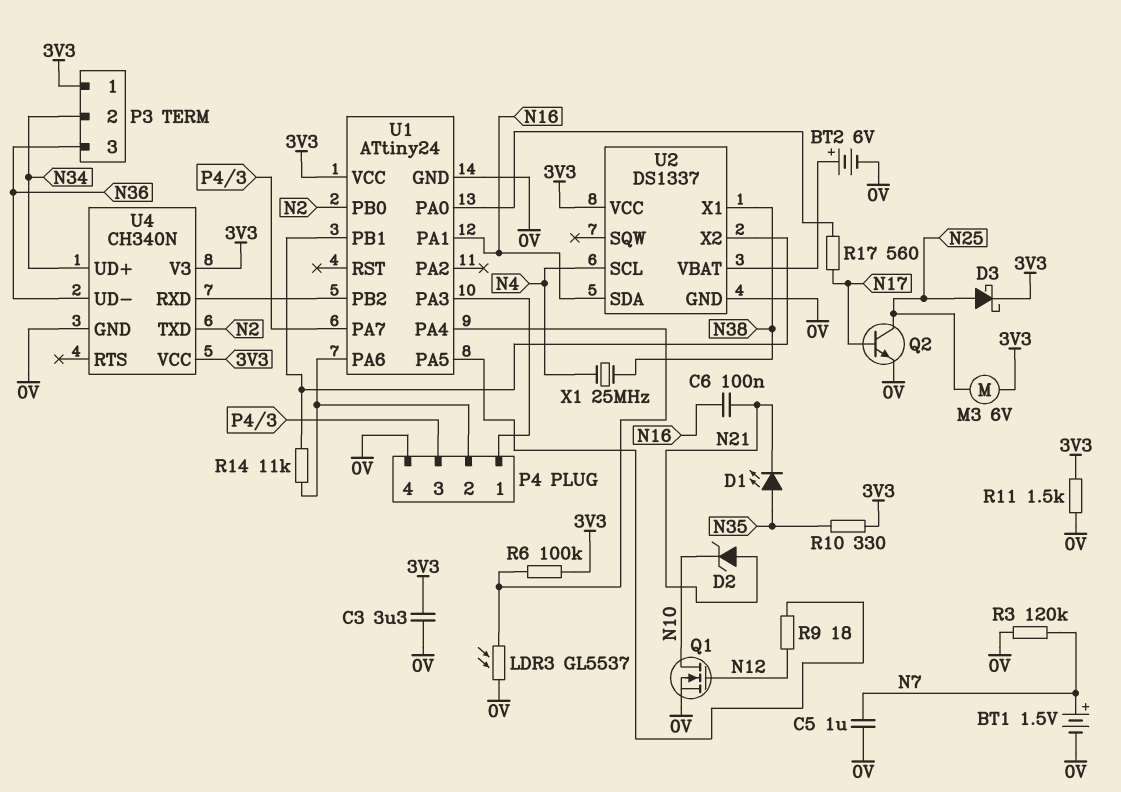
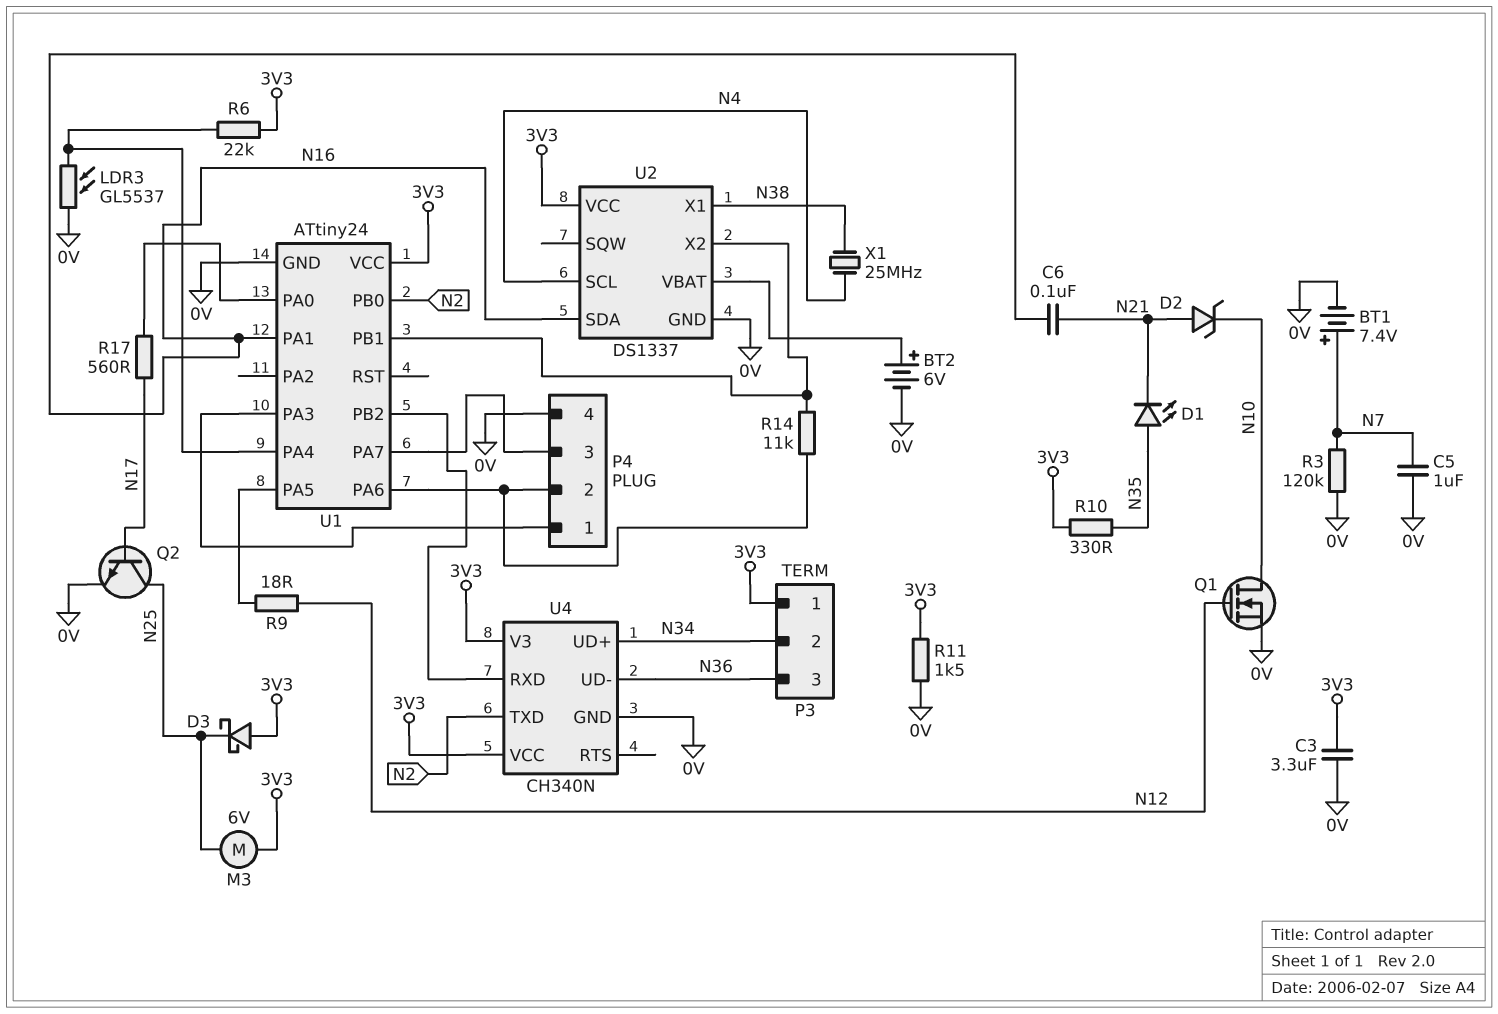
BT1: 1.5V (plus N7, minus 0V) -> 7.4V (plus N7, minus 0V)
D3: schottky (A N25, K 3V3) -> schottky (A 3V3, K N25)
R6: 100k (3V3, U1/PA4) -> 22k (3V3, U1/PA4)

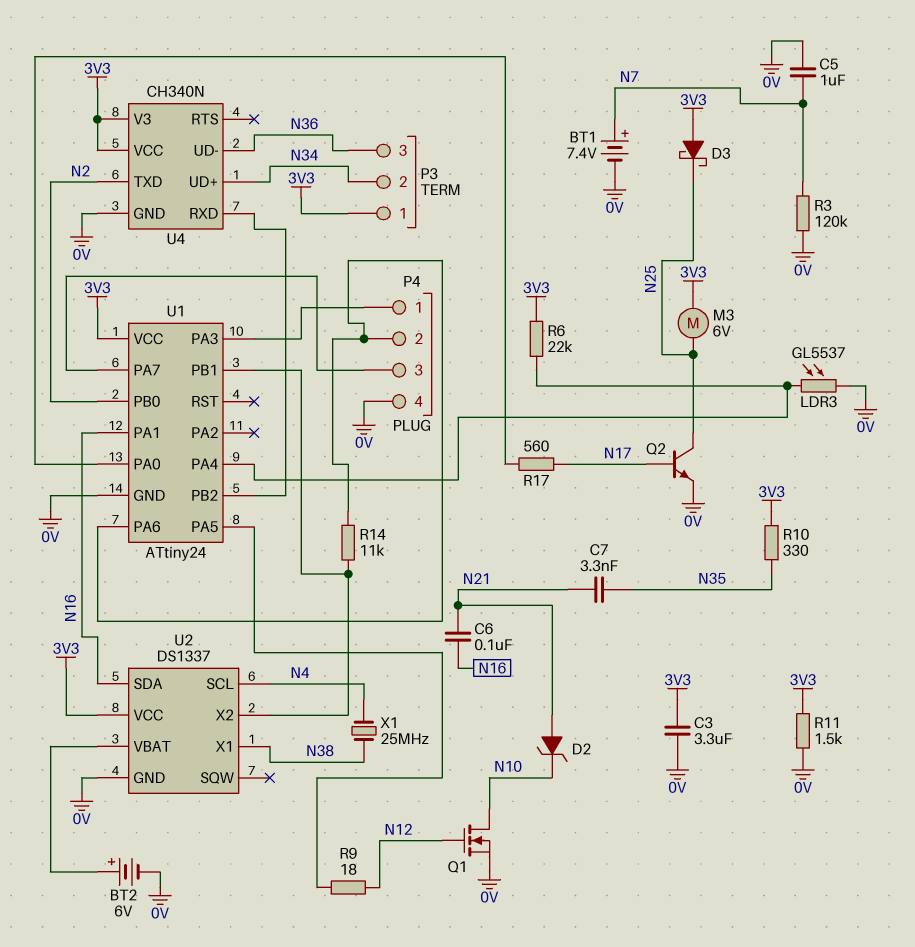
C7: none -> 3.3nF (N21, N35)
D1: LED (A N35, K N21) -> none

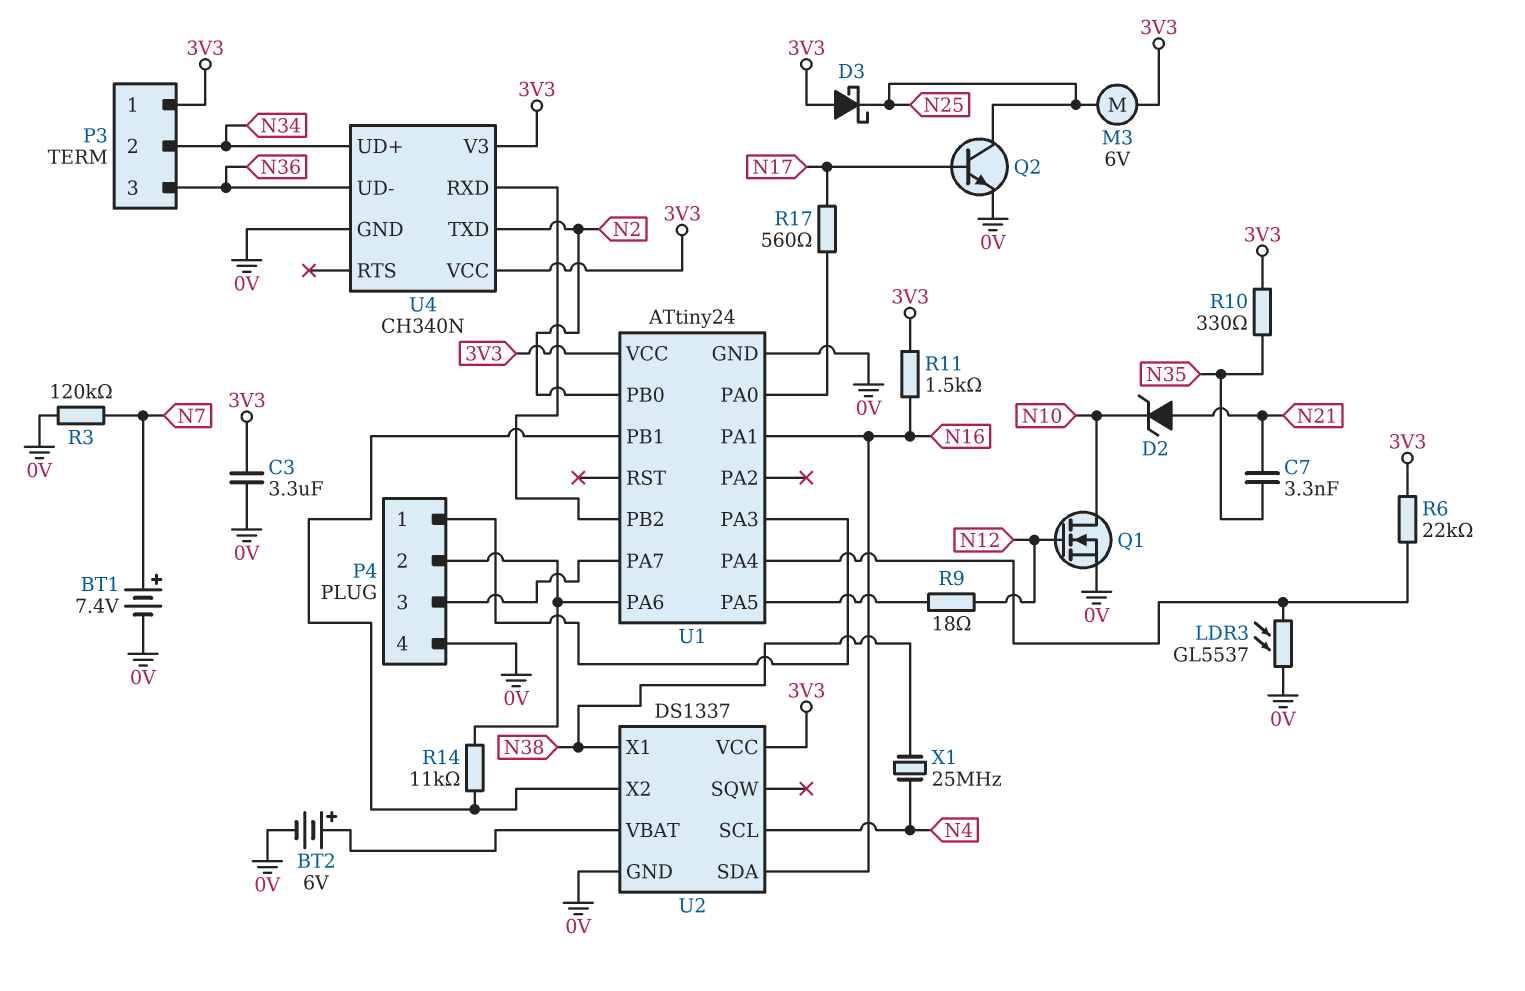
C5: 1uF (0V, N7) -> none
C6: 100nF (N16, N21) -> none
R11: 1.5k (0V, 3V3) -> 1.5k (3V3, N16)

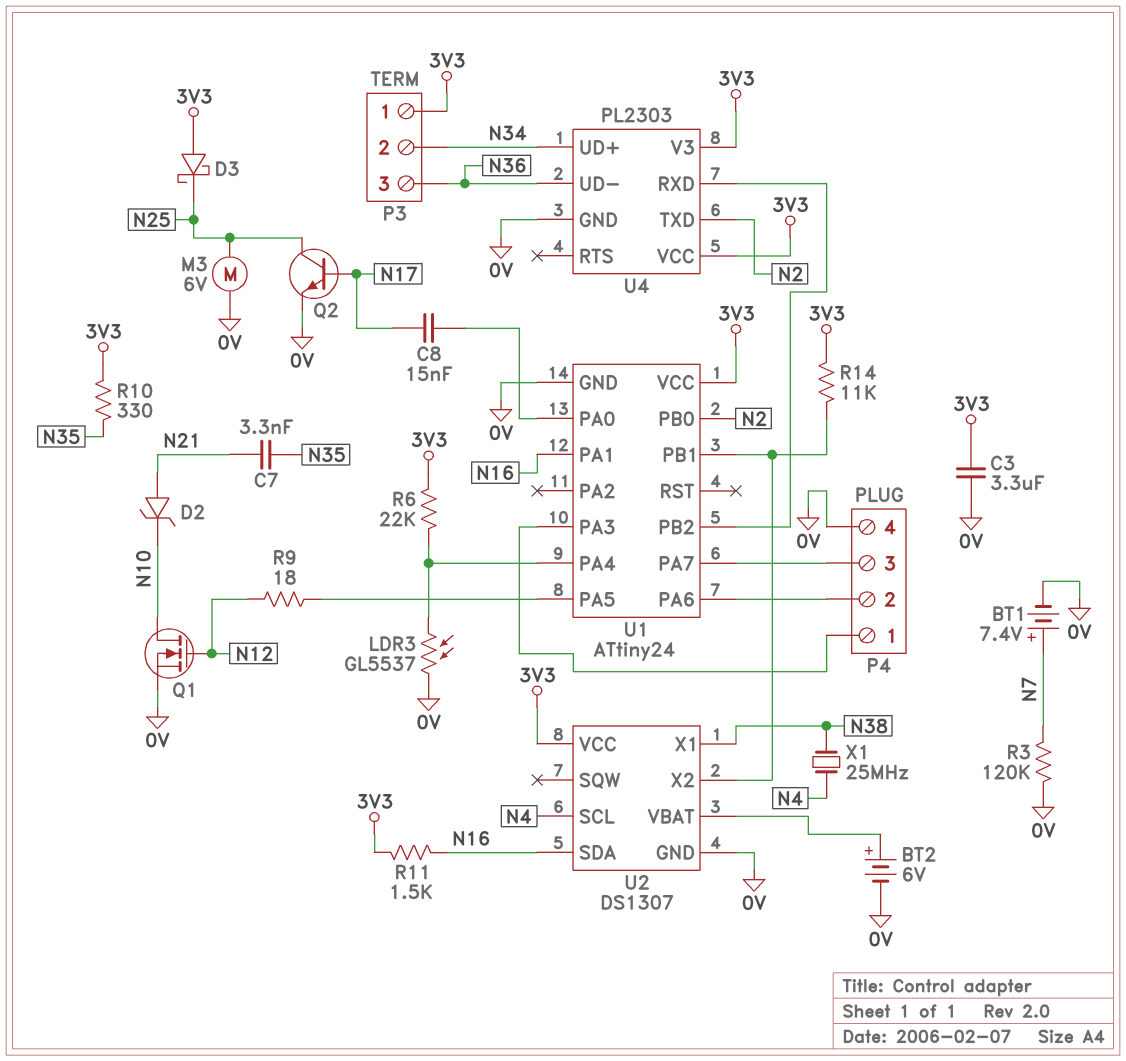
C8: none -> 15nF (N17, U1/PA0)
M3: motor 6V (3V3, N25) -> motor 6V (0V, N25)
R14: 11k (P4/2, U1/PB1) -> 11k (3V3, U1/PB1)
R17: 560 (N17, U1/PA0) -> none
U2: DS1337 -> DS1307
U4: CH340N -> PL2303

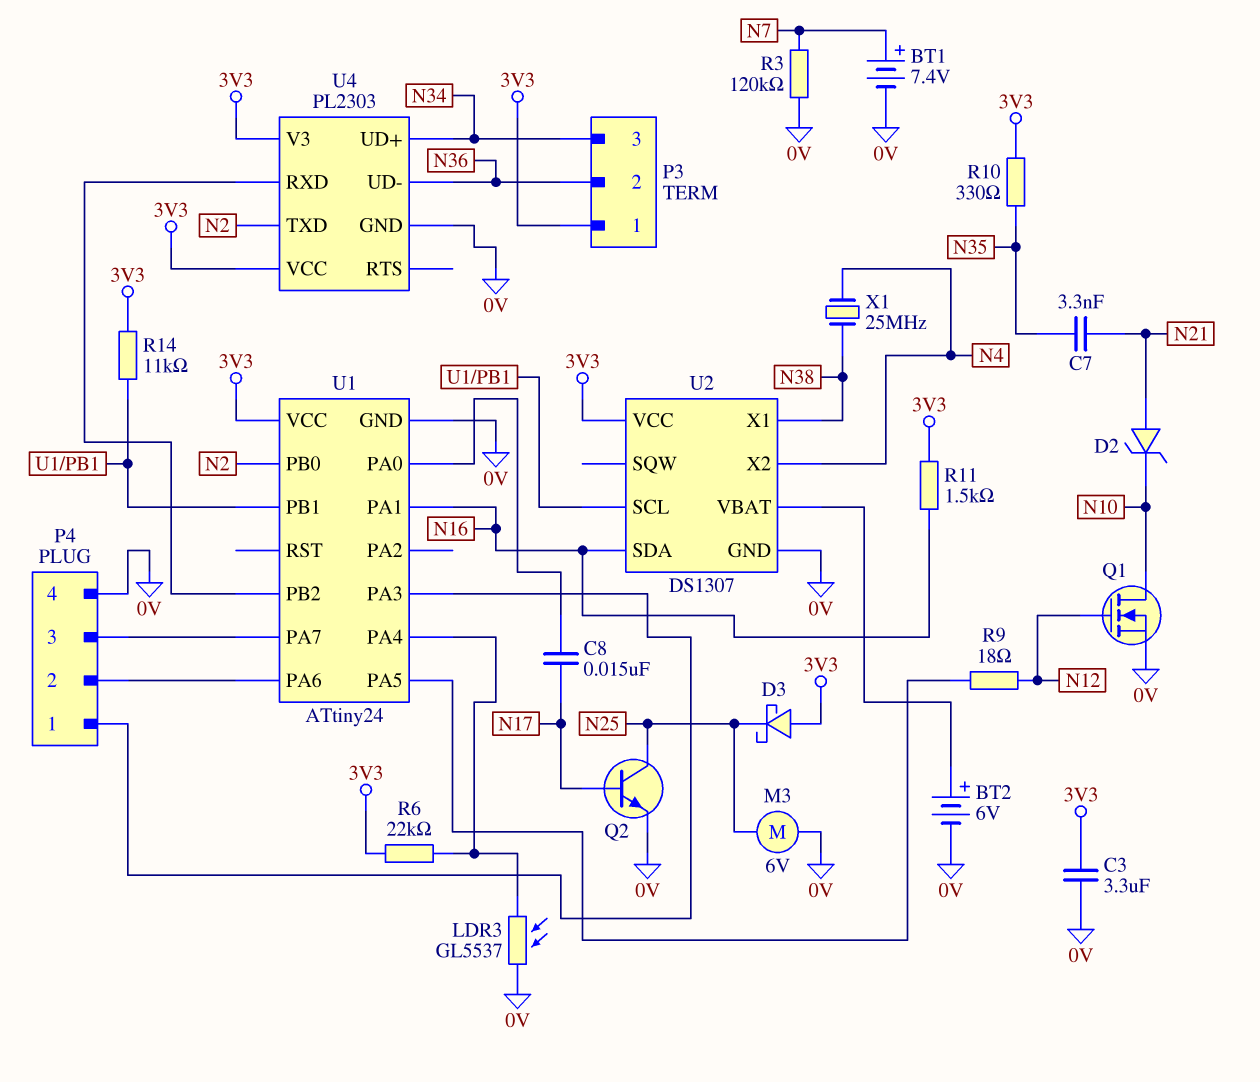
P3 pin 2: N34 -> N36
P3 pin 3: N36 -> N34
U2 pin SCL: N4 -> U1/PB1
U2 pin X2: U1/PB1 -> N4

